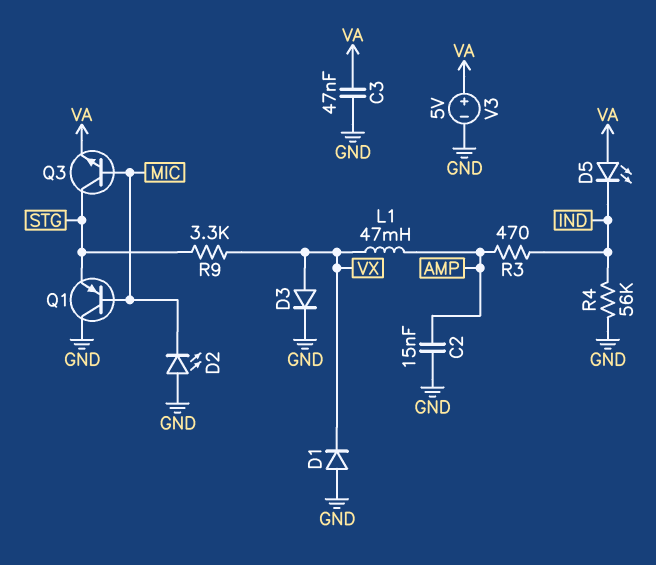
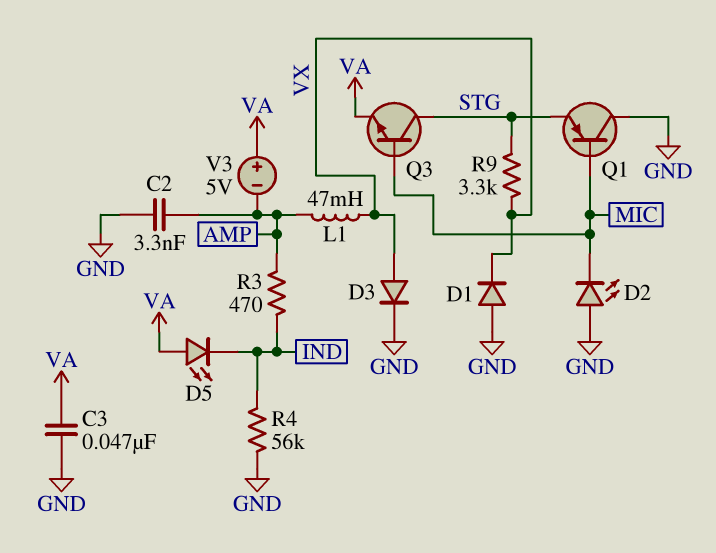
C2: 15nF (AMP, GND) -> 3.3nF (AMP, GND)
V3: 5V (plus VA, minus GND) -> 5V (plus VA, minus AMP)

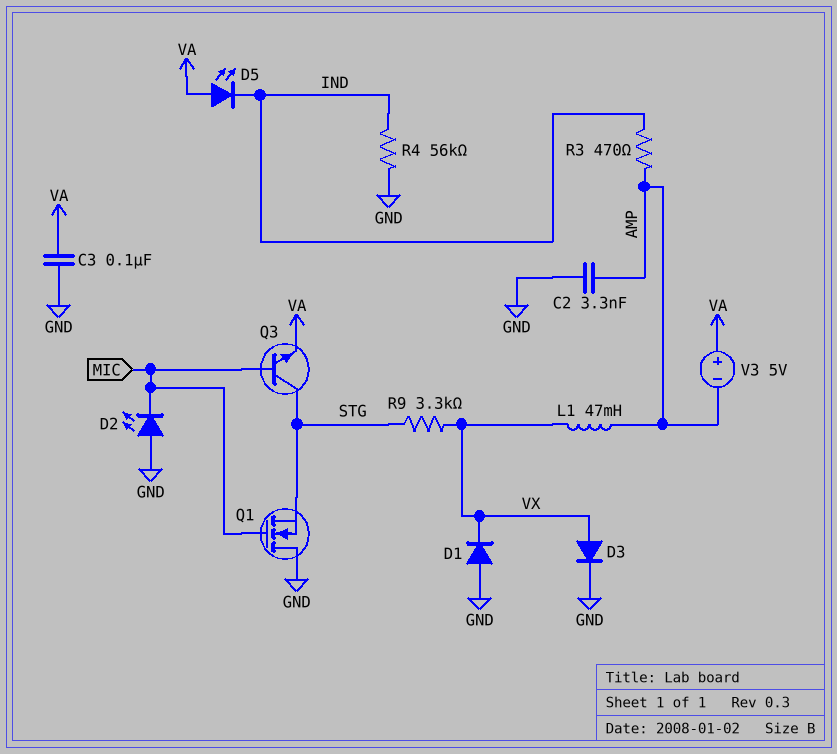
C3: 47nF (GND, VA) -> 100nF (GND, VA)
Q1: PNP (B MIC, C GND, E STG) -> NMOS (G MIC, D GND, S STG)

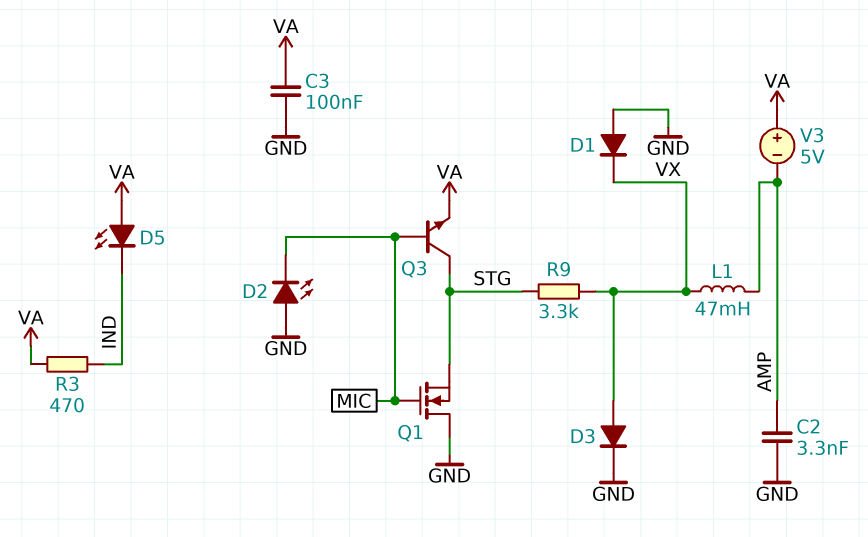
R3: 470 (AMP, IND) -> 470 (IND, VA)
R4: 56k (GND, IND) -> none

